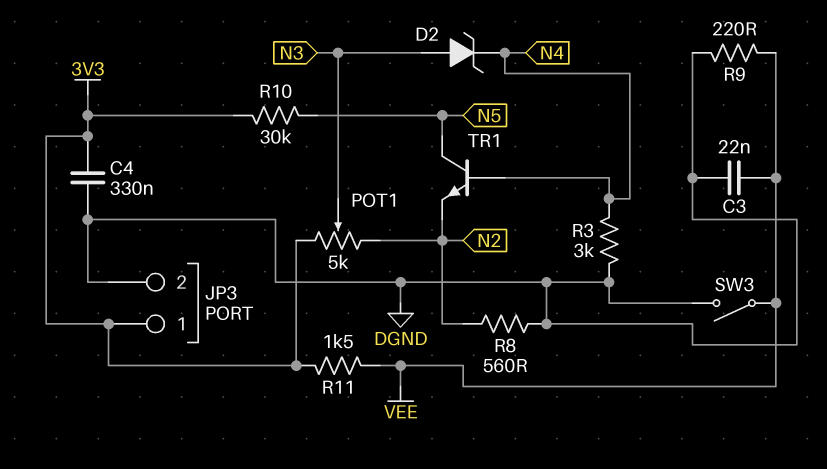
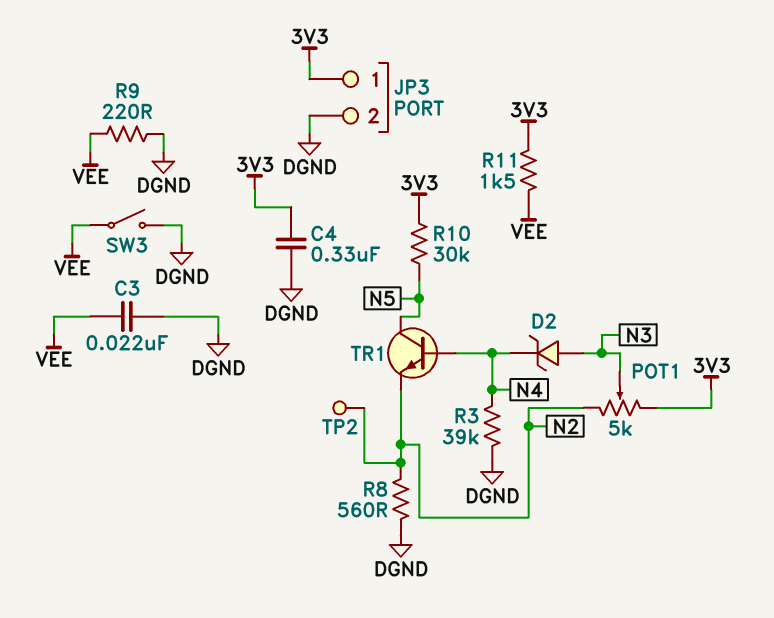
R3: 3k (DGND, N4) -> 39k (DGND, N4)
TP2: none -> test point (N2)

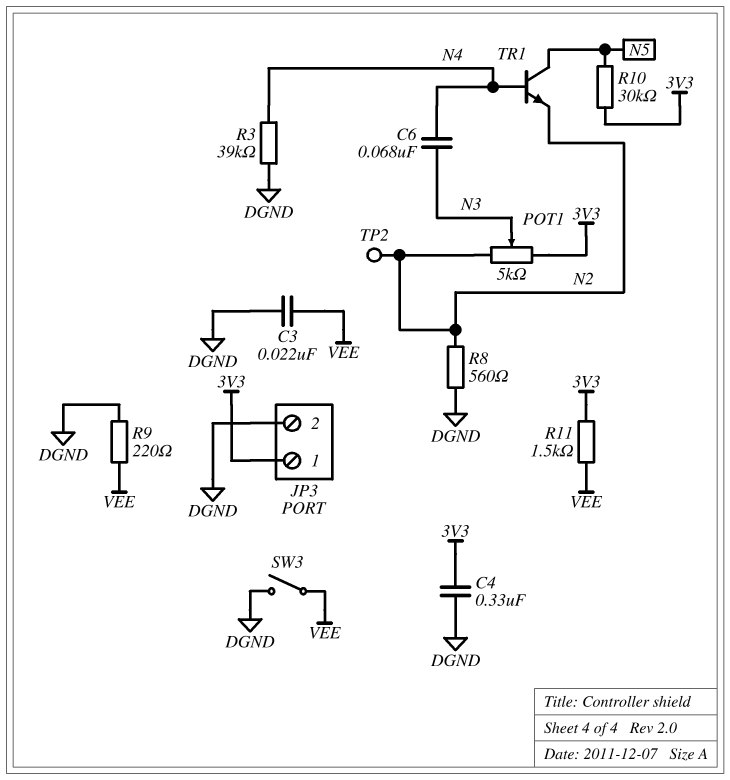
C6: none -> 68nF (N3, N4)
D2: zener (A N3, K N4) -> none

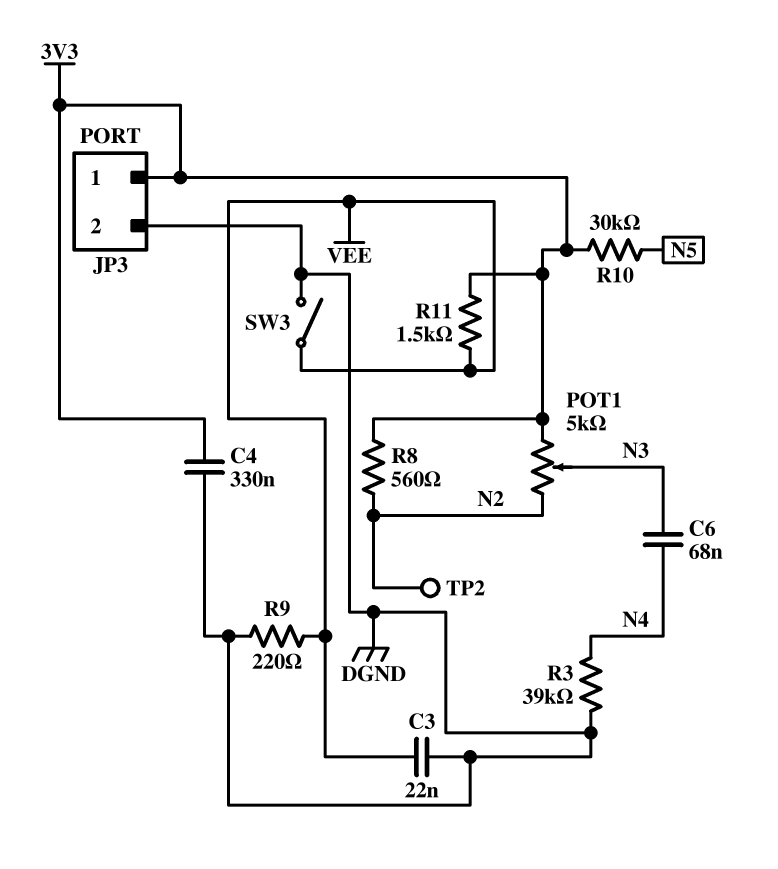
R8: 560 (DGND, N2) -> 560 (3V3, N2)
TR1: NPN (B N4, C N5, E N2) -> none

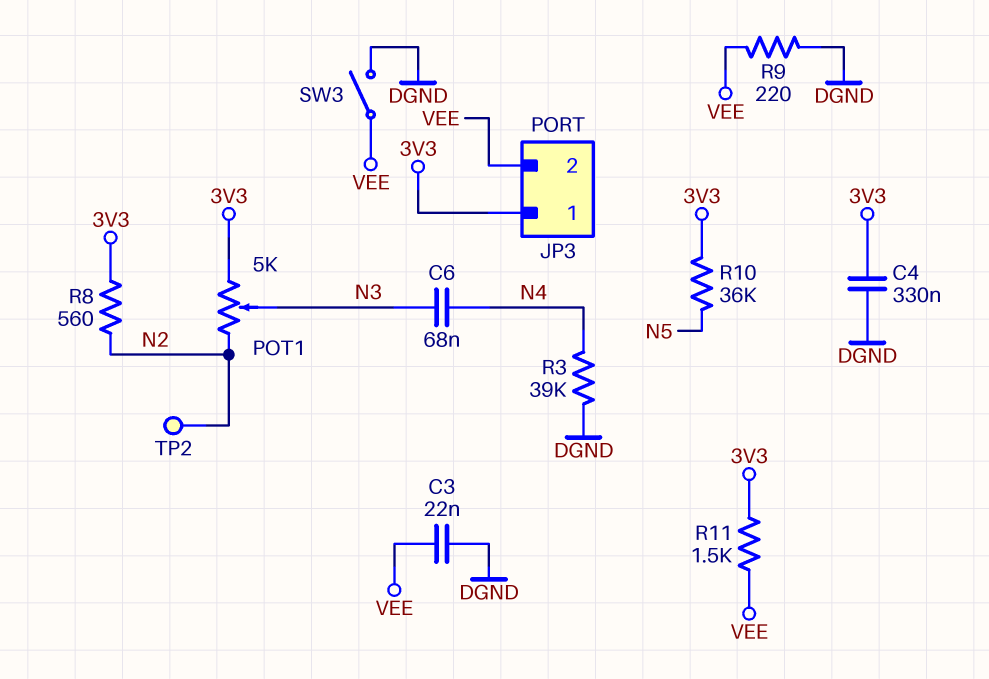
JP3 pin 2: DGND -> VEE
R10: 30k (3V3, N5) -> 36k (3V3, N5)

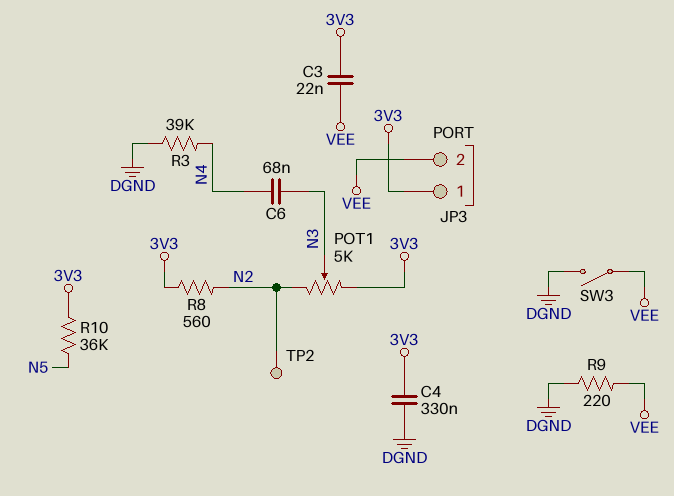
C3: 22nF (DGND, VEE) -> 22nF (3V3, VEE)
R11: 1.5k (3V3, VEE) -> none

